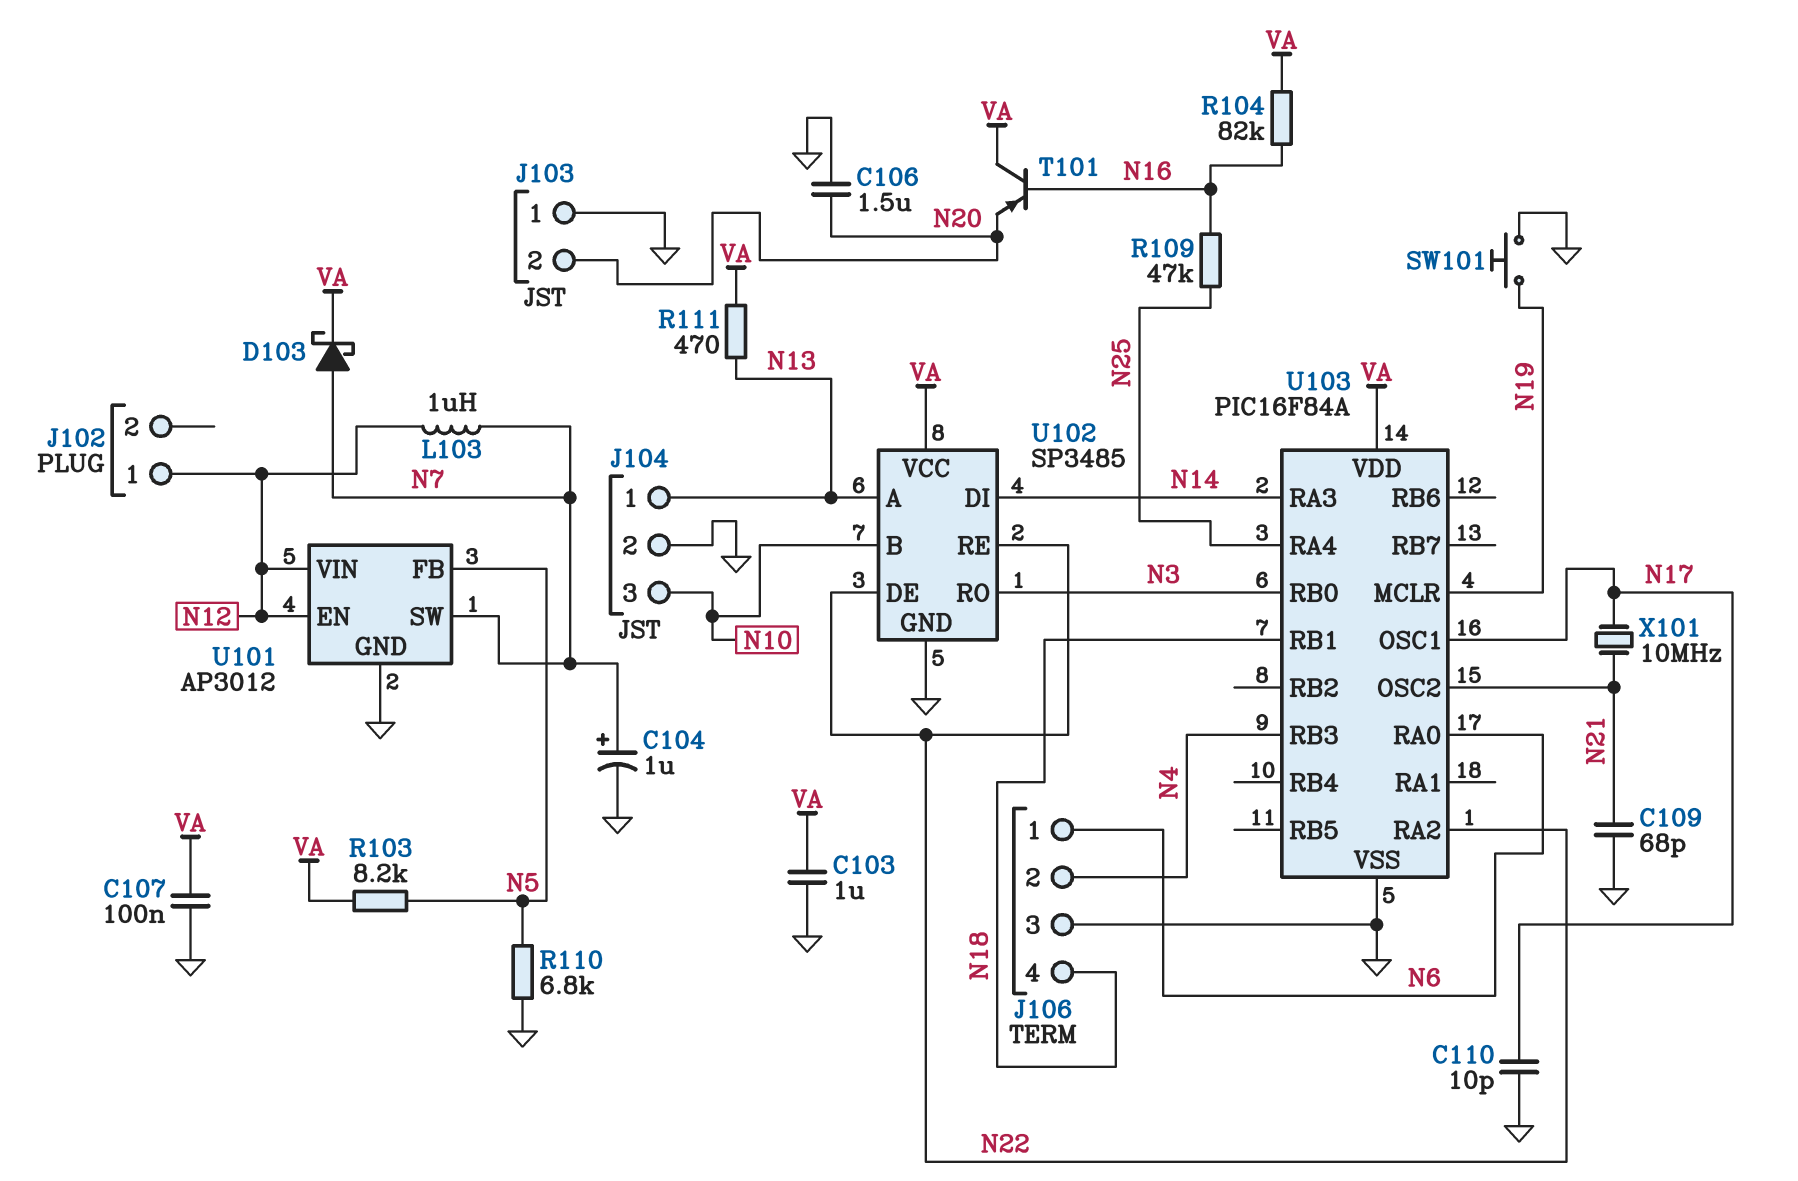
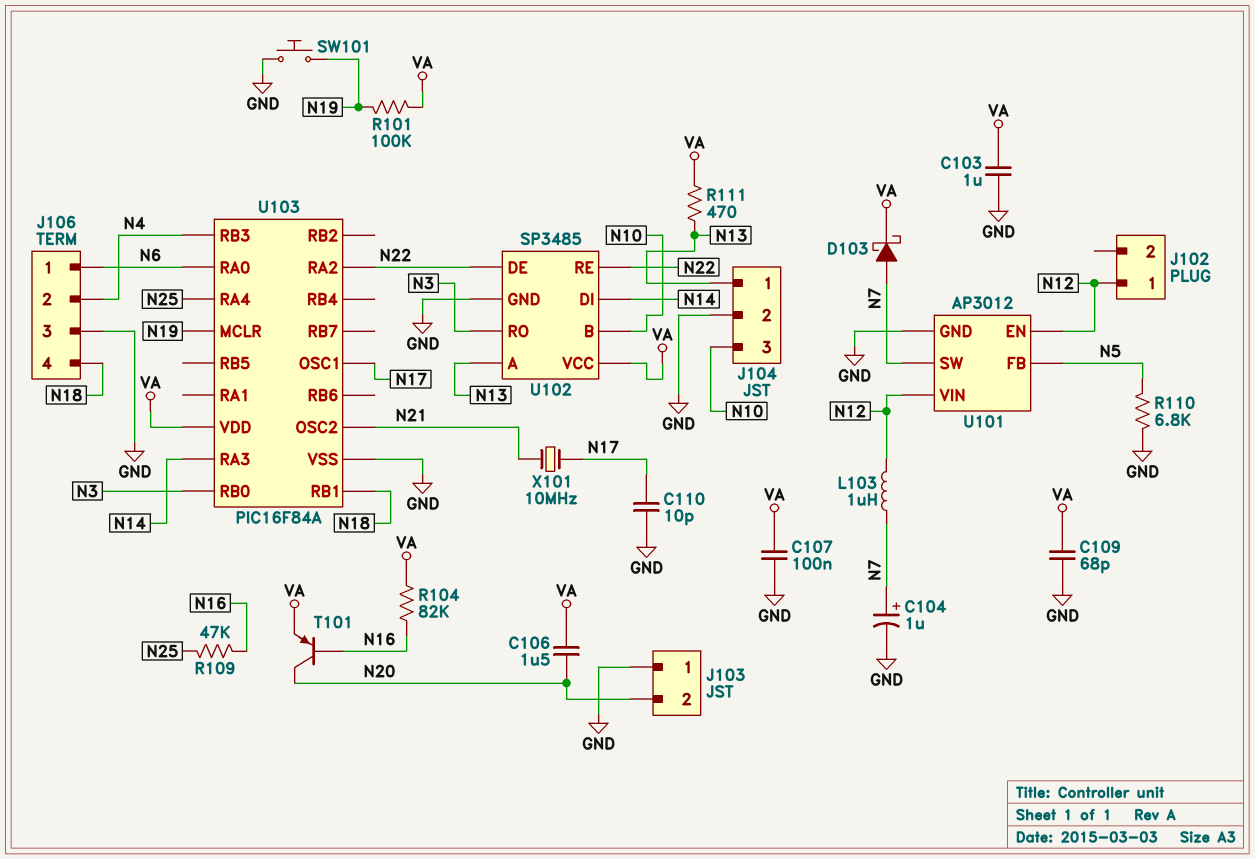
C106: 1.5uF (GND, N20) -> 1.5uF (N20, VA)
C109: 68pF (GND, N21) -> 68pF (GND, VA)
R101: none -> 100k (N19, VA)
R103: 8.2k (N5, VA) -> none
T101: PNP (B N16, C VA, E N20) -> PNP (B N16, C N20, E VA)

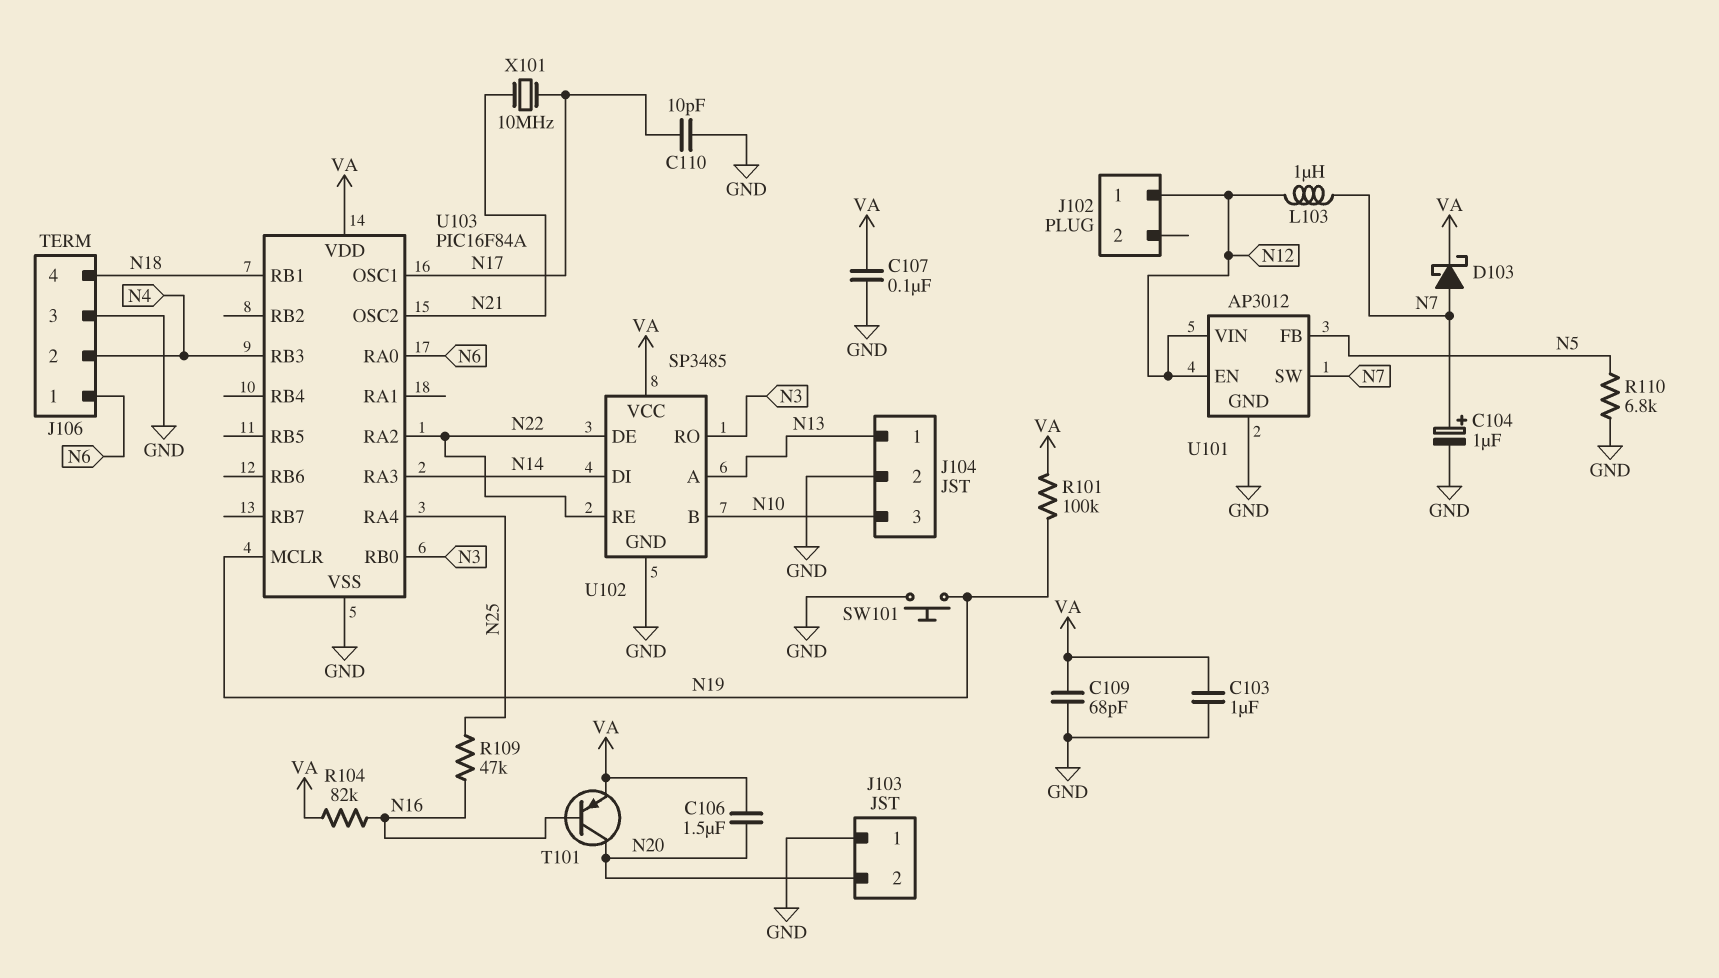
R111: 470 (N13, VA) -> none

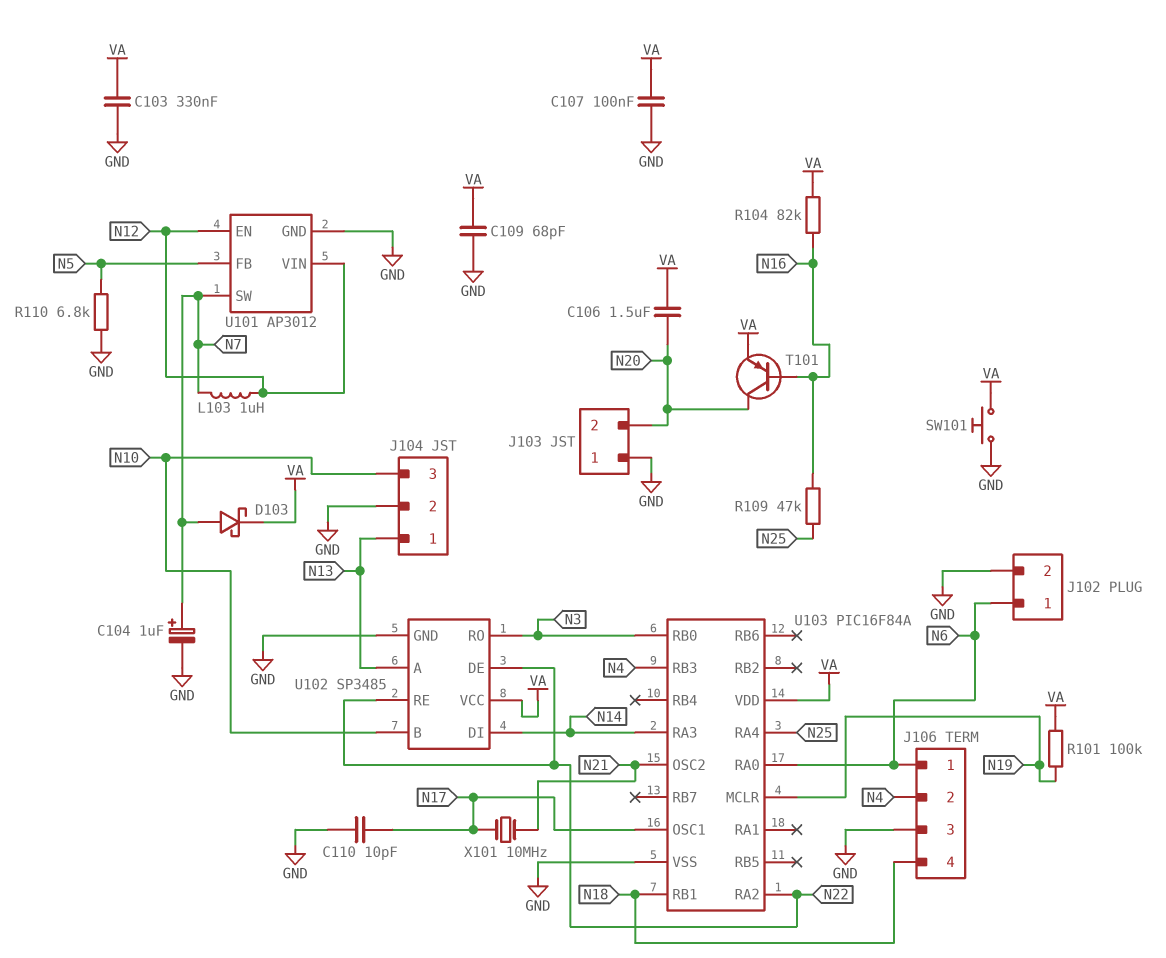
C103: 1uF (GND, VA) -> 330nF (GND, VA)
J102 pin 1: N12 -> N6
J102 pin 2: none -> GND
SW101: button (GND, N19) -> button (GND, VA)

